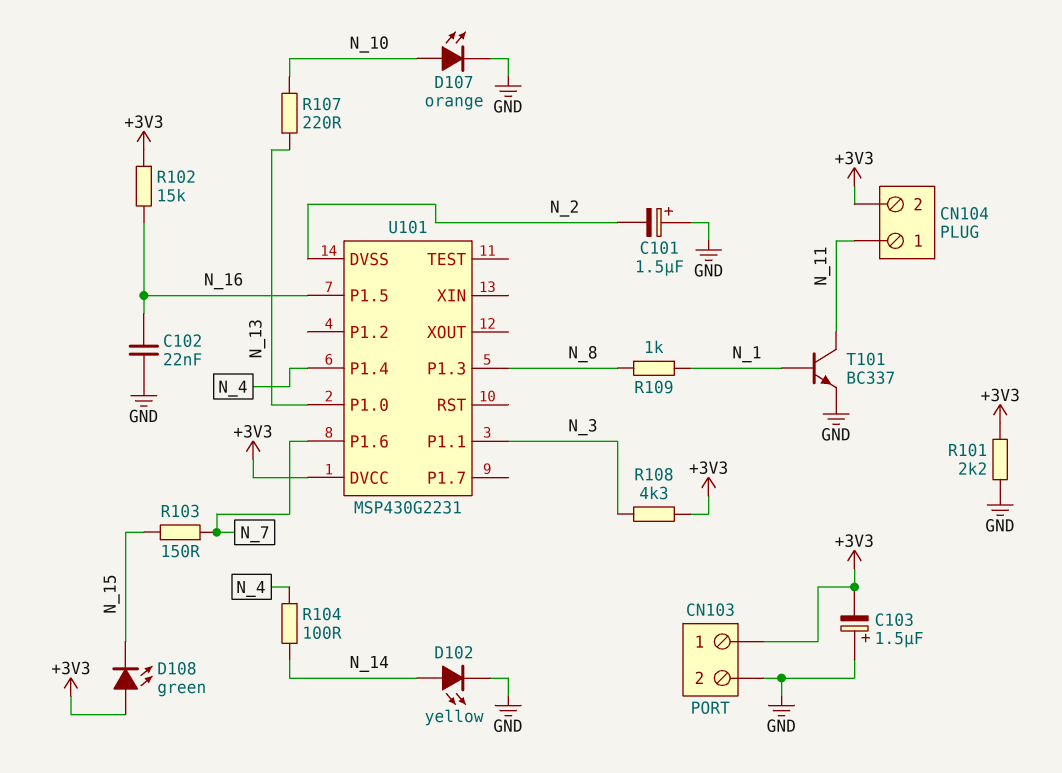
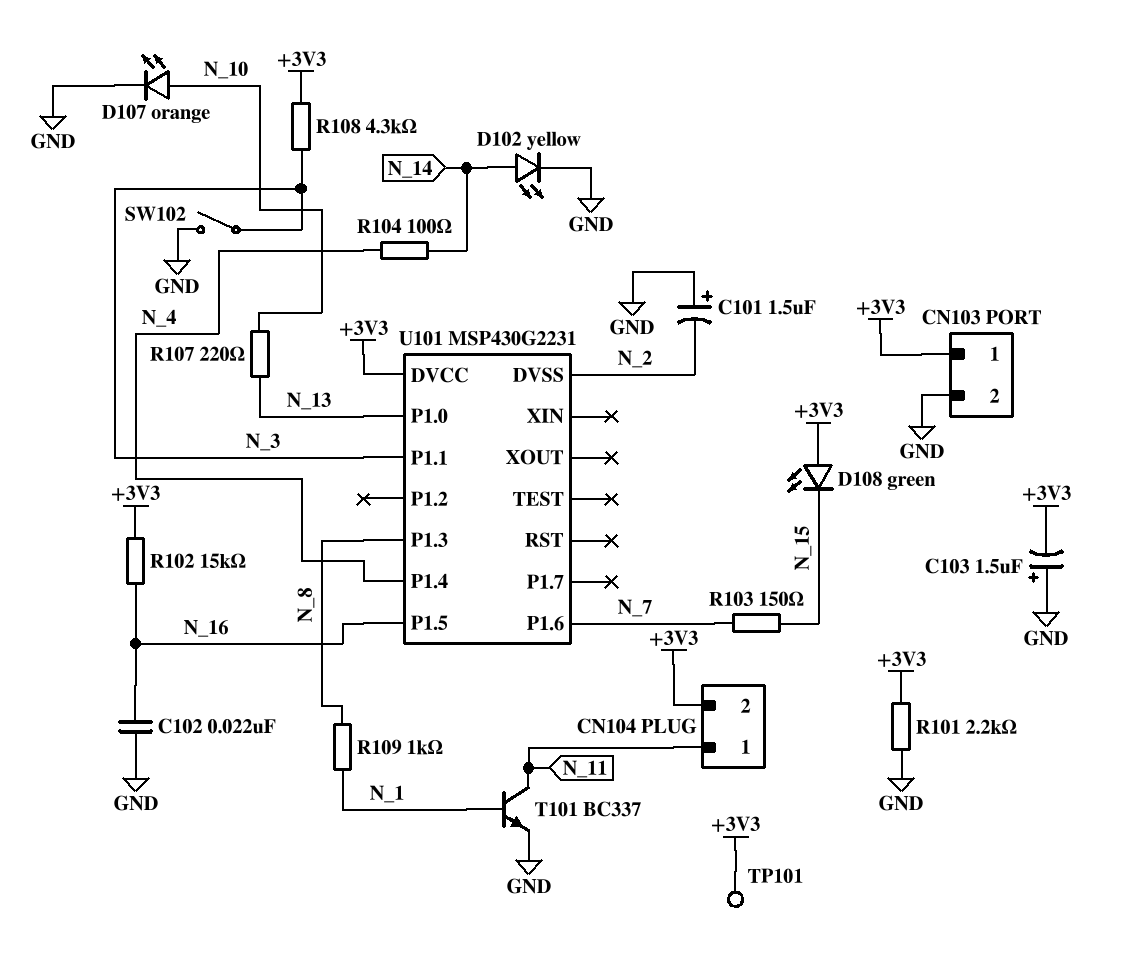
SW102: none -> switch (GND, N_3)
TP101: none -> test point (+3V3)

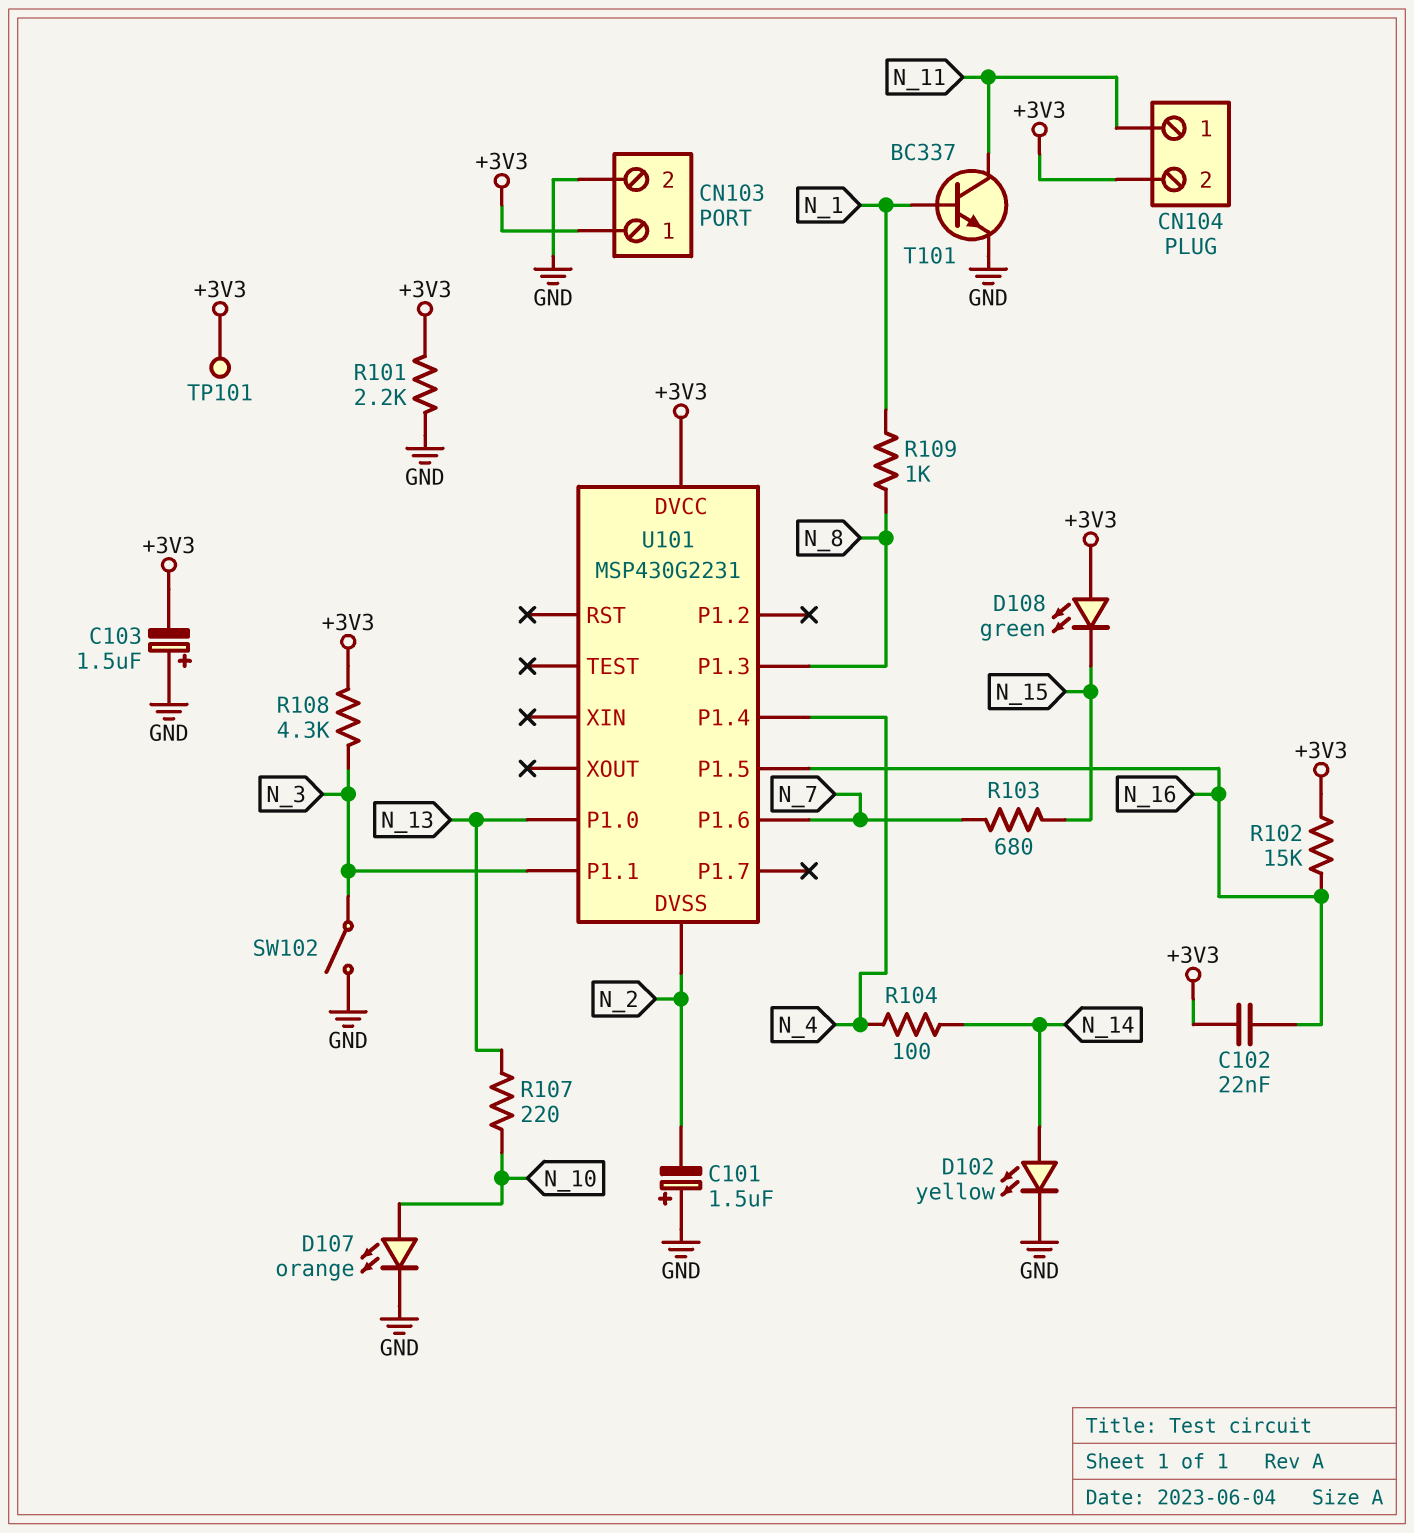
C102: 22nF (GND, N_16) -> 22nF (+3V3, N_16)
R103: 150 (N_7, N_15) -> 680 (N_7, N_15)

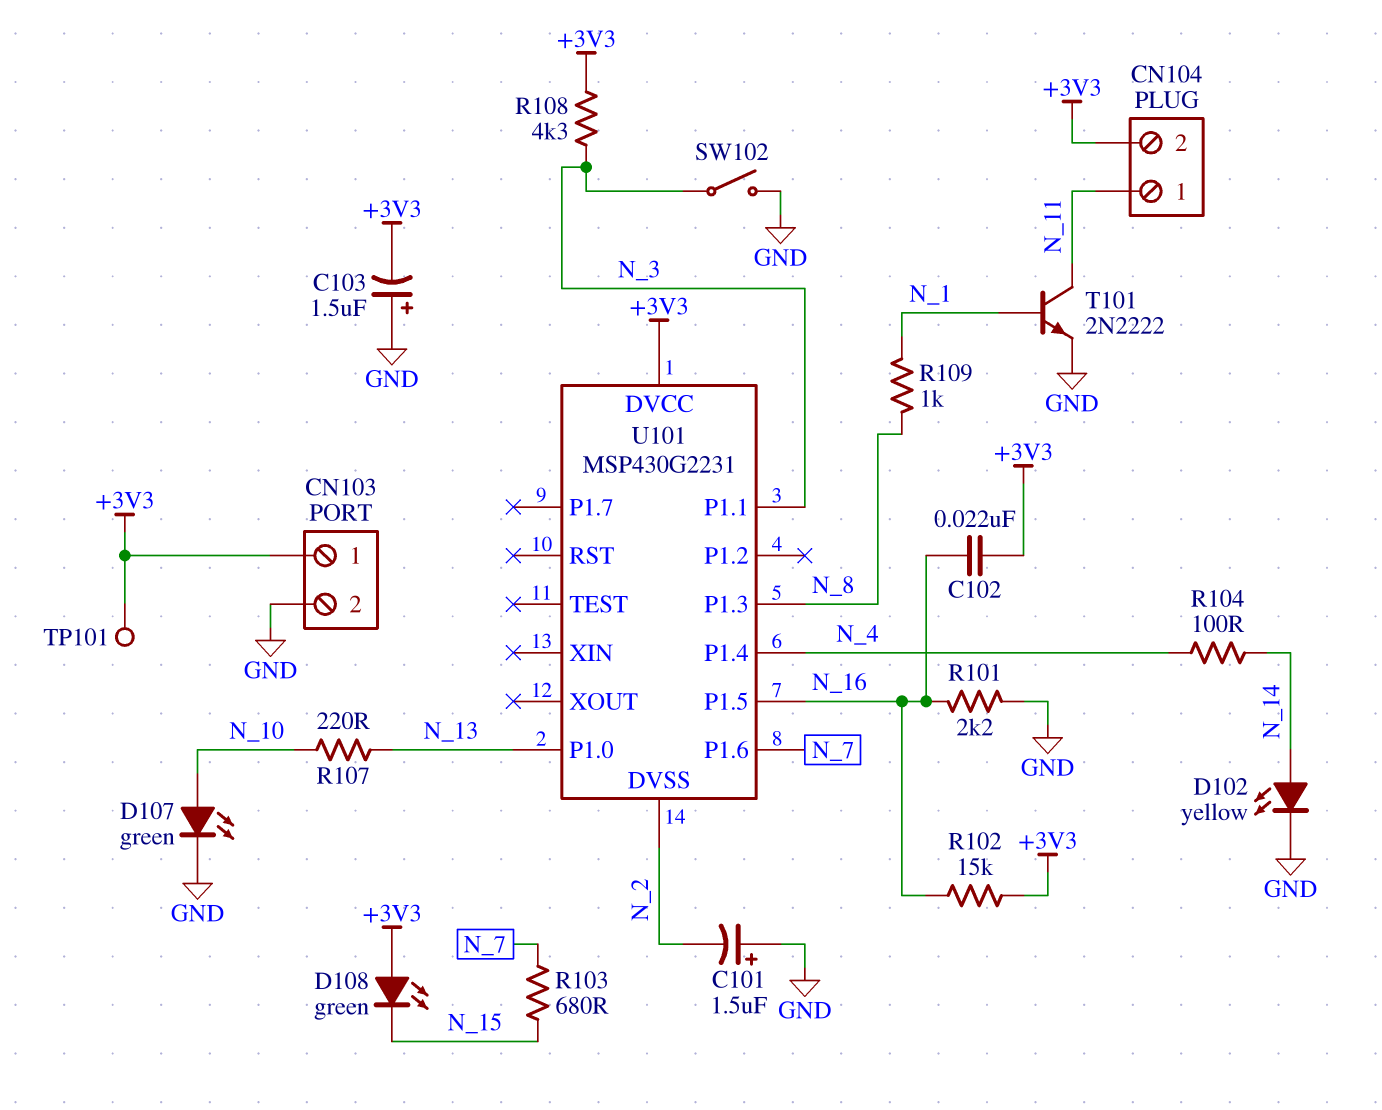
D107: LED orange (A N_10, K GND) -> LED green (A N_10, K GND)
R101: 2.2k (+3V3, GND) -> 2.2k (GND, N_16)
T101: NPN BC337 (B N_1, C N_11, E GND) -> NPN 2N2222 (B N_1, C N_11, E GND)

